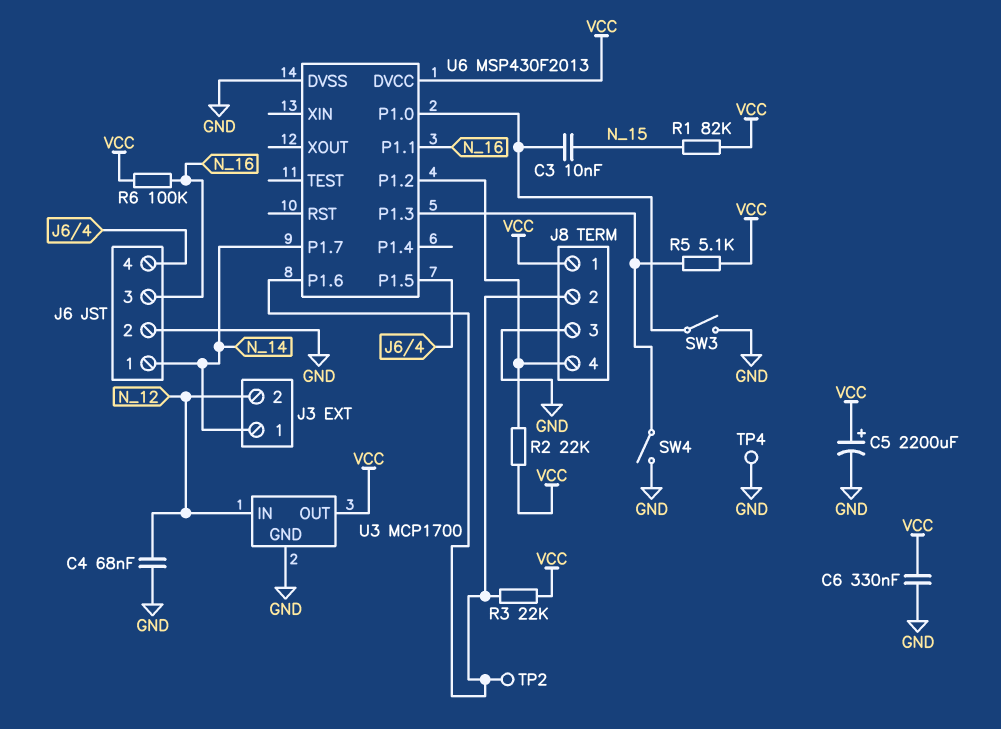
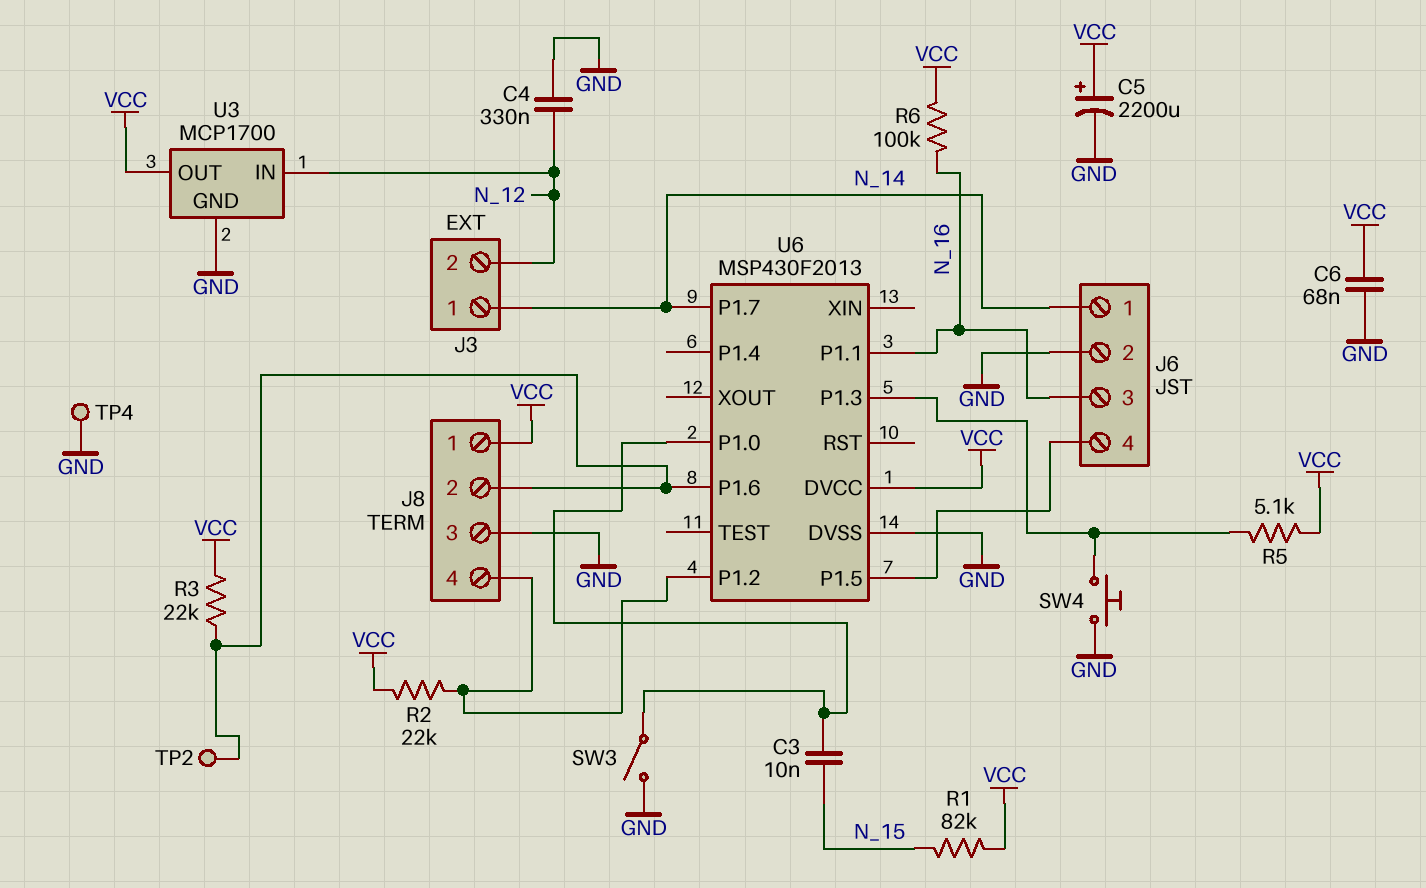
C4: 68nF (GND, N_12) -> 330nF (GND, N_12)
C6: 330nF (GND, VCC) -> 68nF (GND, VCC)
SW4: switch (GND, U6/P1.3) -> button (GND, U6/P1.3)

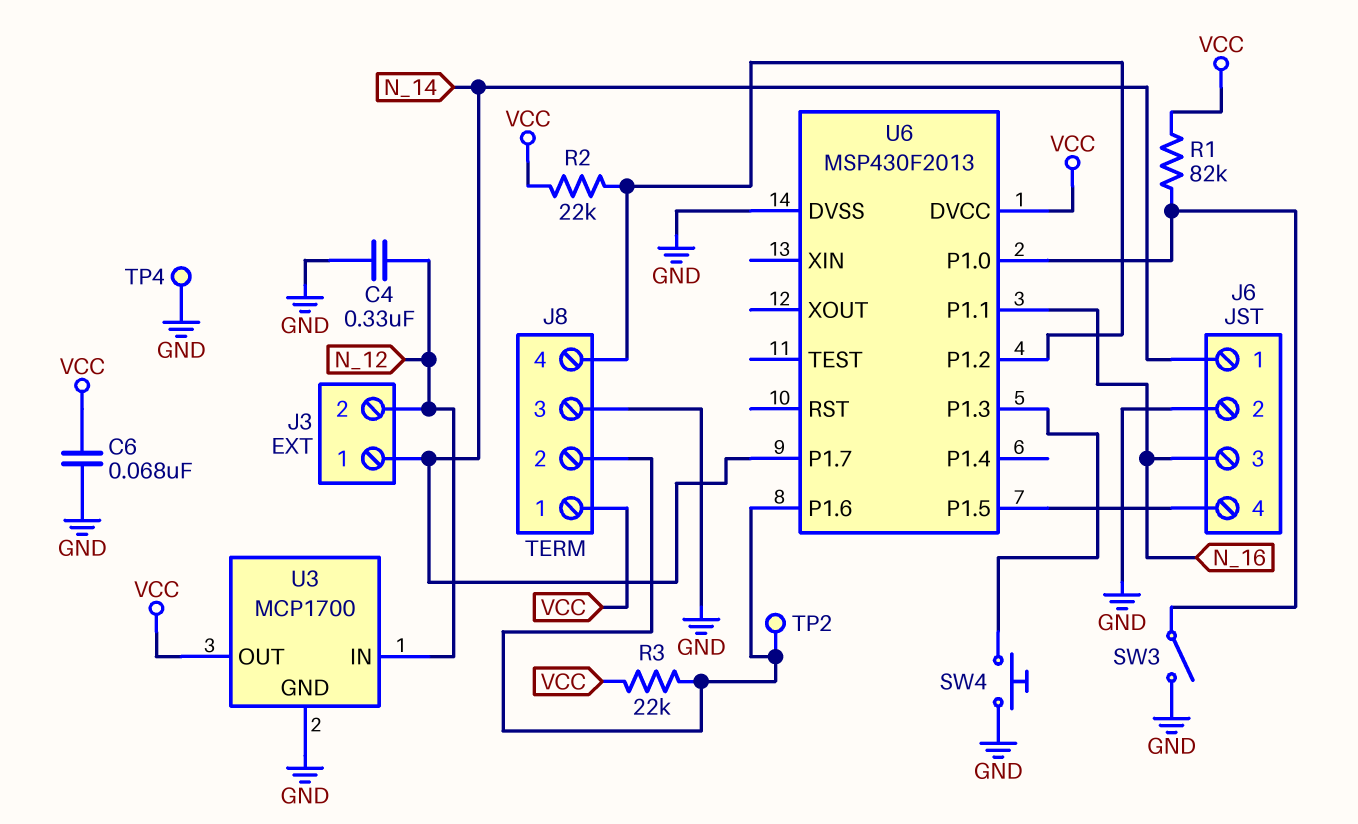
C3: 10nF (N_15, U6/P1.0) -> none
C5: 2200uF (plus VCC, minus GND) -> none
R1: 82k (N_15, VCC) -> 82k (U6/P1.0, VCC)
R5: 5.1k (U6/P1.3, VCC) -> none
R6: 100k (N_16, VCC) -> none

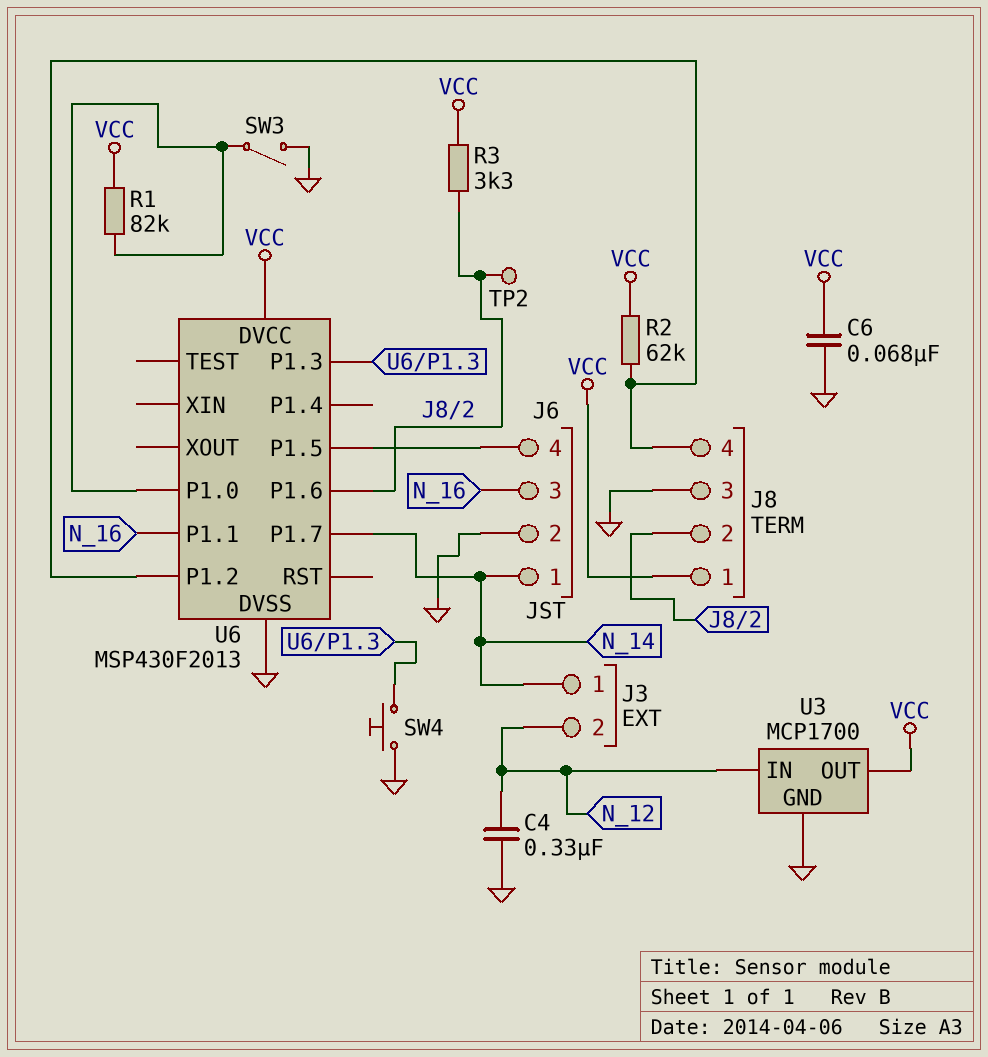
R2: 22k (J8/4, VCC) -> 62k (J8/4, VCC)
R3: 22k (J8/2, VCC) -> 3.3k (J8/2, VCC)
TP4: test point (GND) -> none

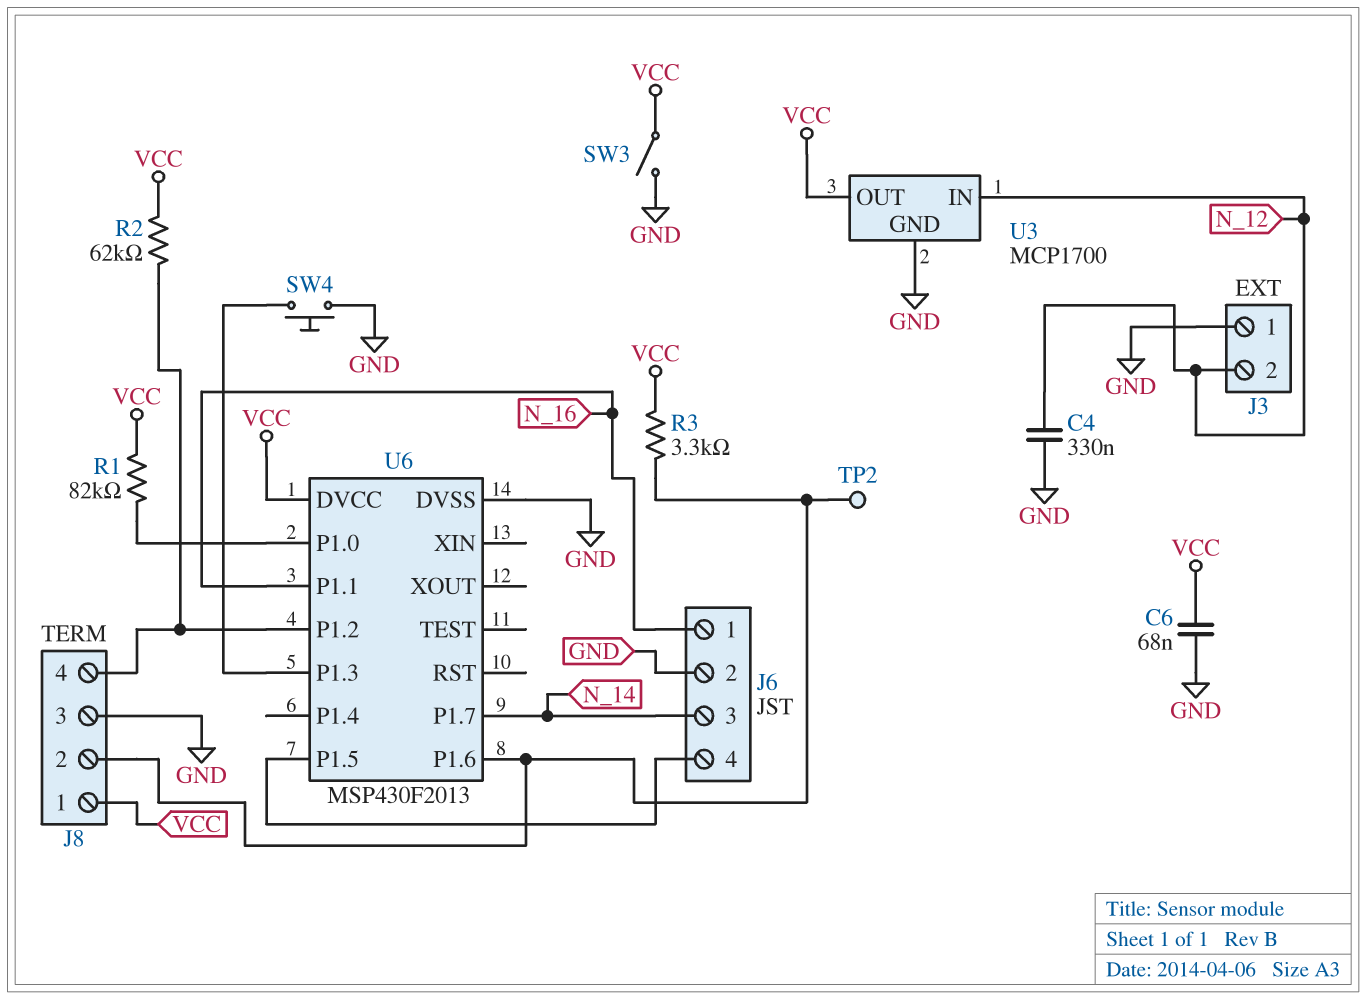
J3 pin 1: N_14 -> GND
J6 pin 1: N_14 -> N_16
J6 pin 3: N_16 -> N_14
SW3: switch (GND, U6/P1.0) -> switch (GND, VCC)

